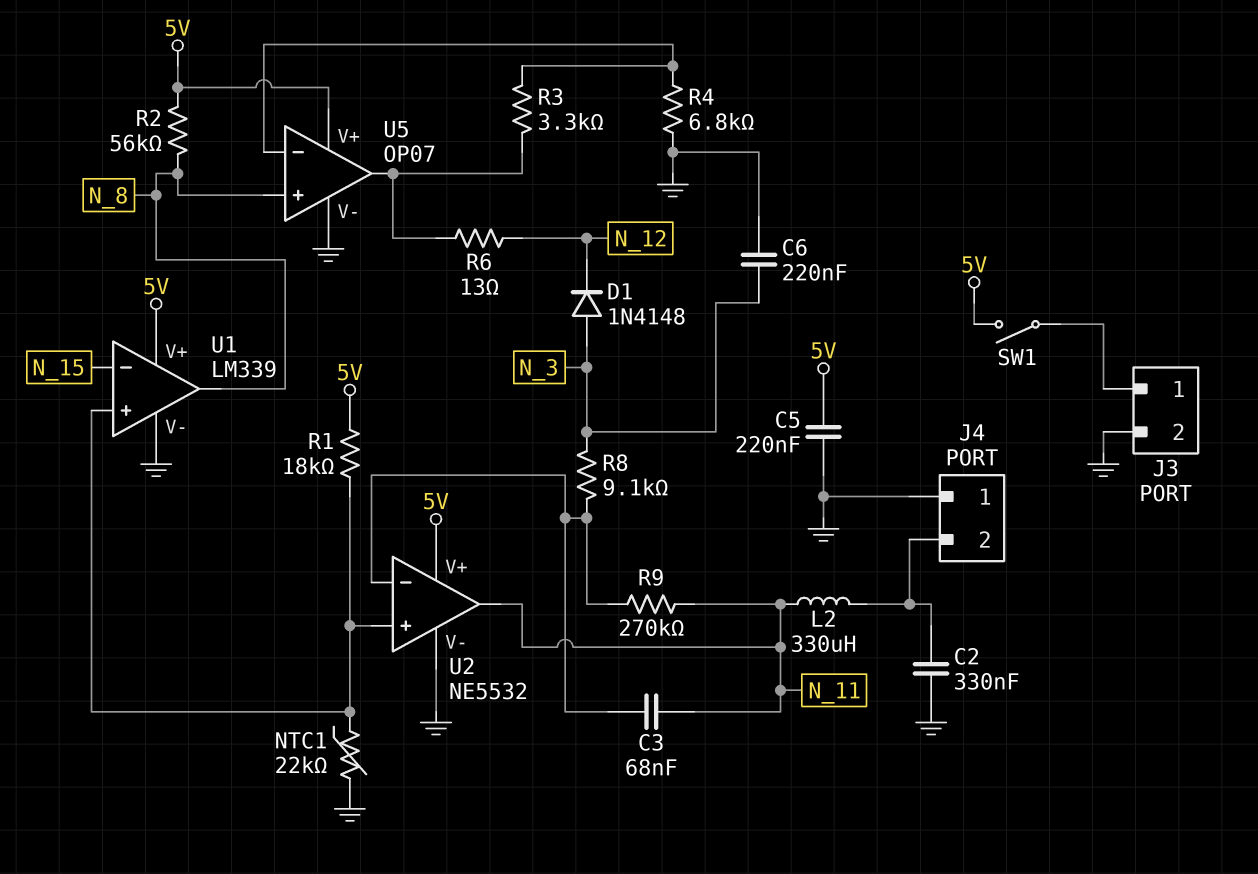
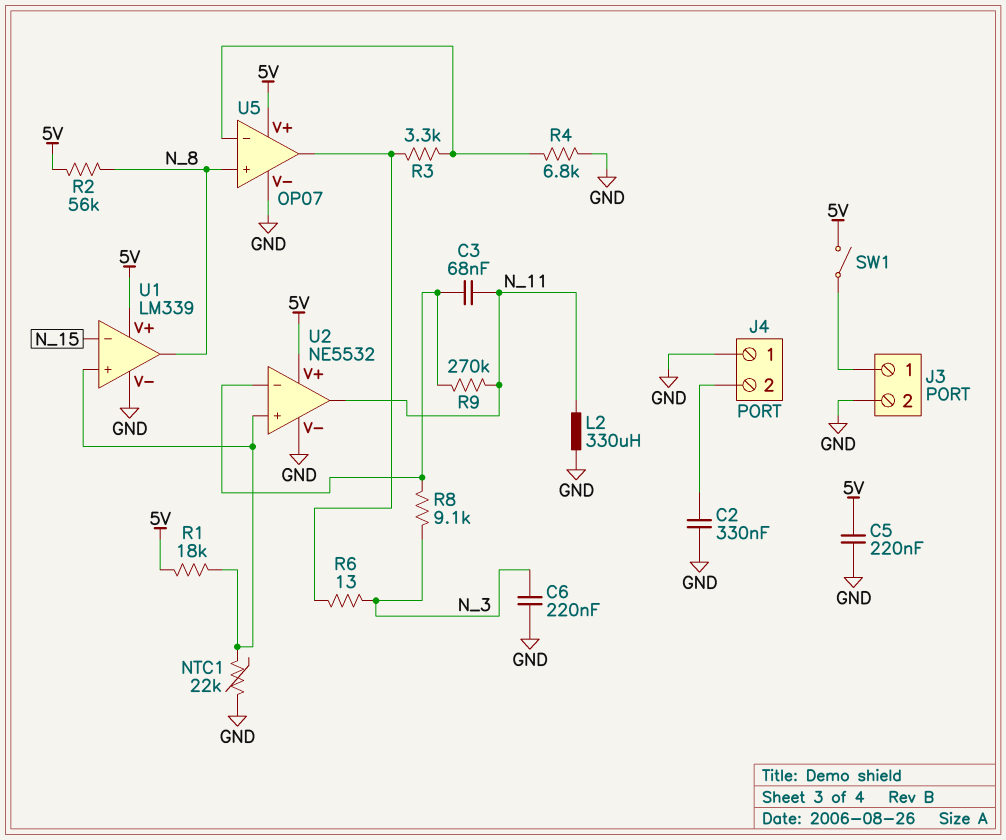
D1: diode 1N4148 (A N_3, K N_12) -> none
L2: 330uH (J4/2, N_11) -> 330uH (GND, N_11)
R6: 13 (N_12, U5/out) -> 13 (N_3, U5/out)

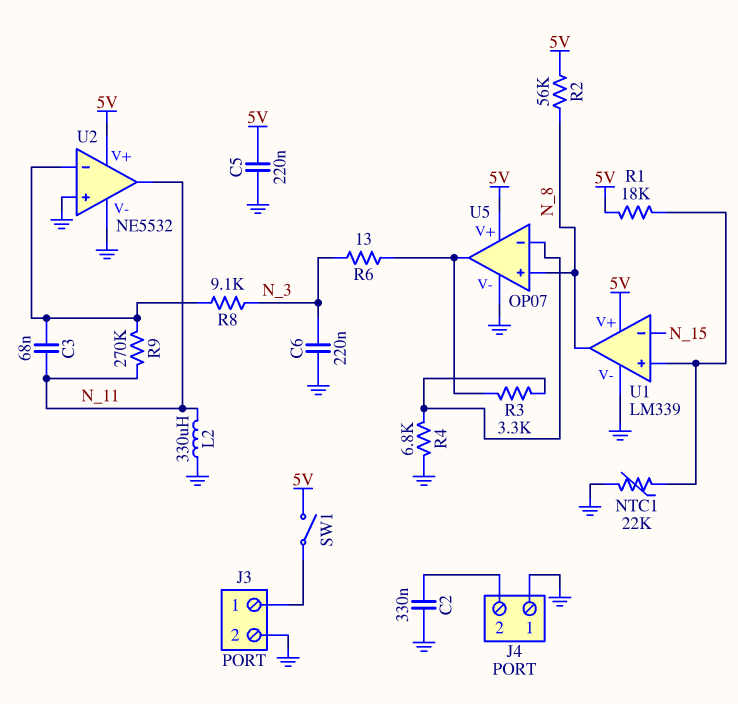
U2 pin in+: U1/in+ -> GND

